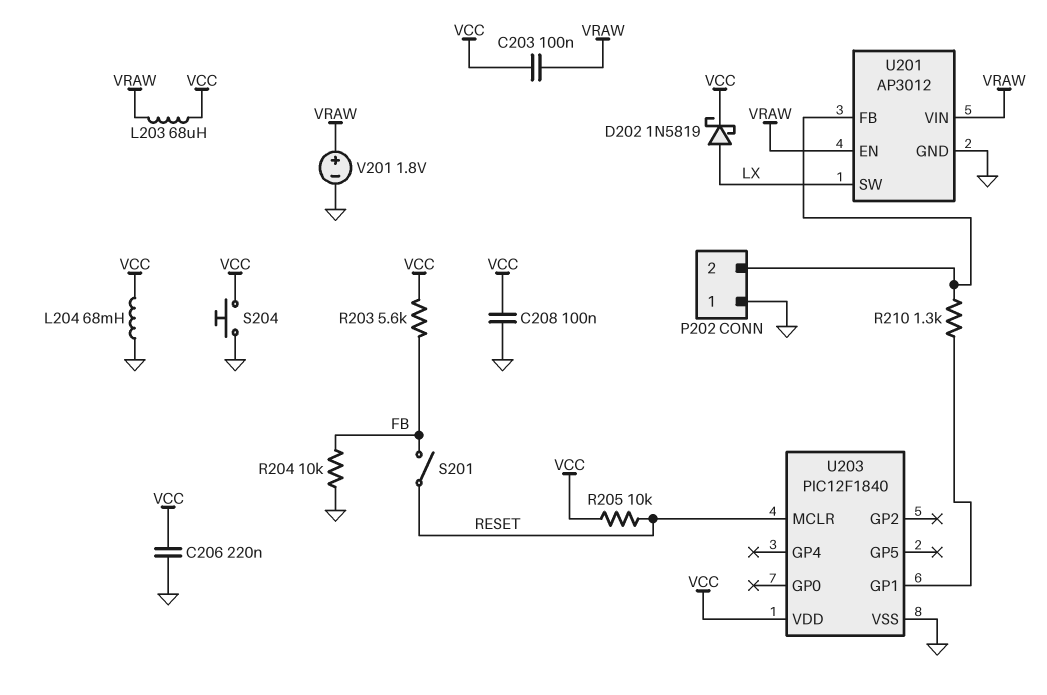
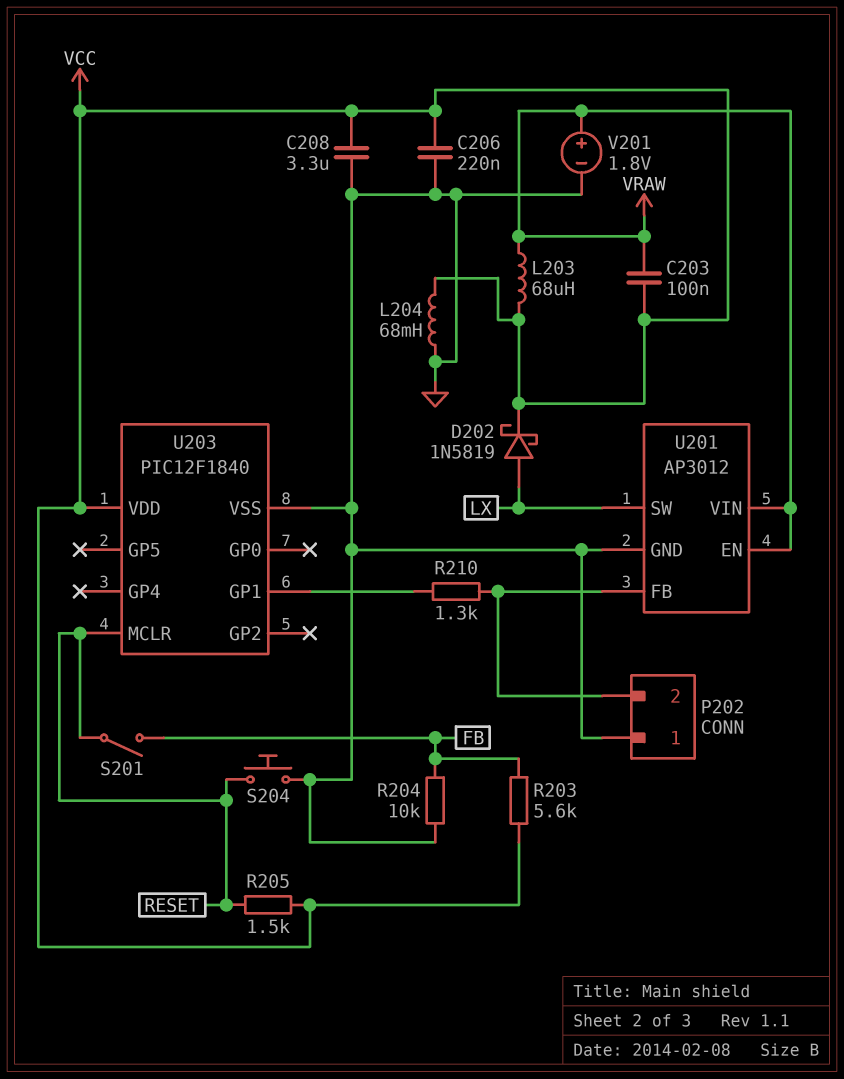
C208: 100nF (GND, VCC) -> 3.3uF (GND, VCC)
R205: 10k (RESET, VCC) -> 1.5k (RESET, VCC)
S204: button (GND, VCC) -> button (GND, RESET)

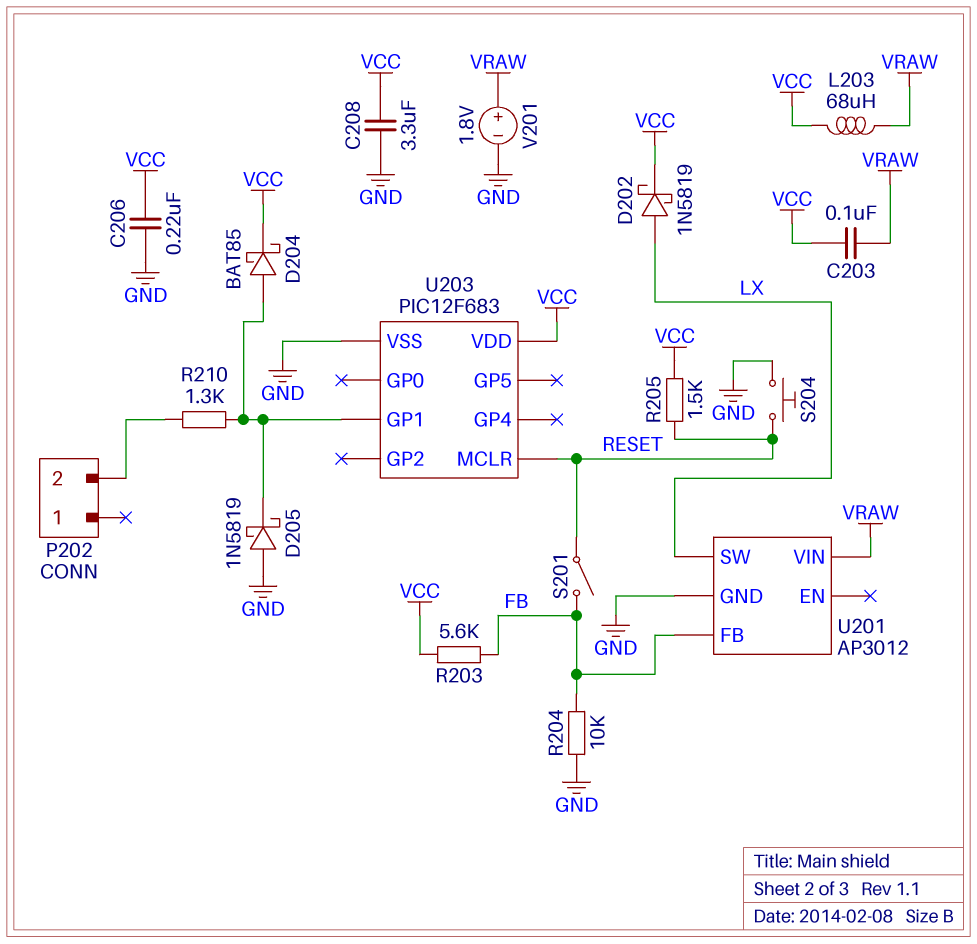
D204: none -> schottky BAT85 (A U203/GP1, K VCC)
D205: none -> schottky 1N5819 (A GND, K U203/GP1)
L204: 68mH (GND, VCC) -> none
P202 pin 1: GND -> none
U201 pin EN: VRAW -> none
U201 pin FB: P202/2 -> FB
U203: PIC12F1840 -> PIC12F683

